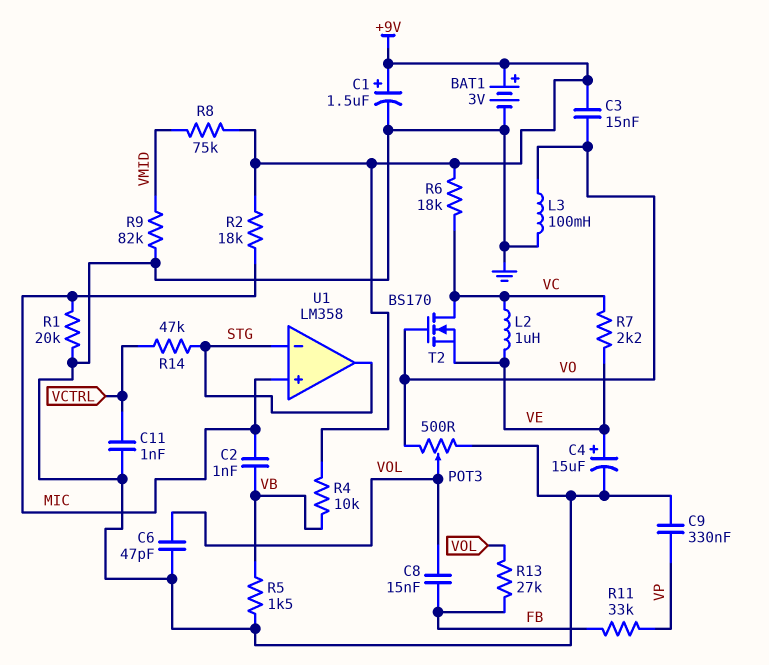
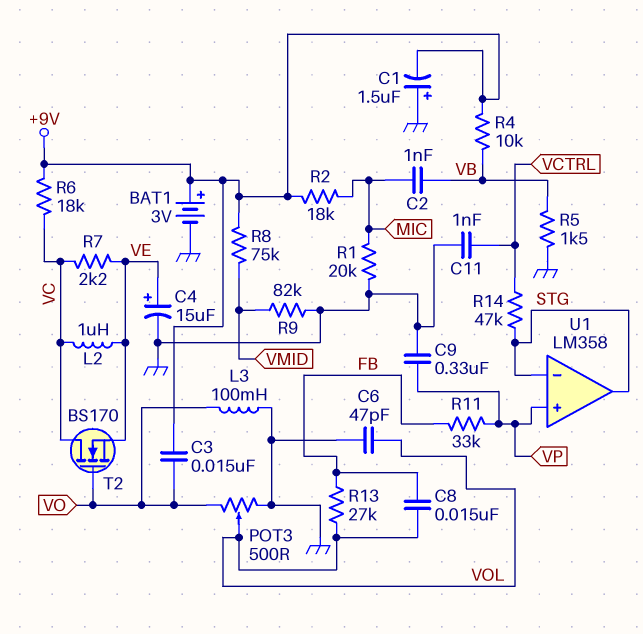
C1: 1.5uF (plus +9V, minus GND) -> 1.5uF (plus GND, minus +9V)
U1 pin in+: MIC -> VP

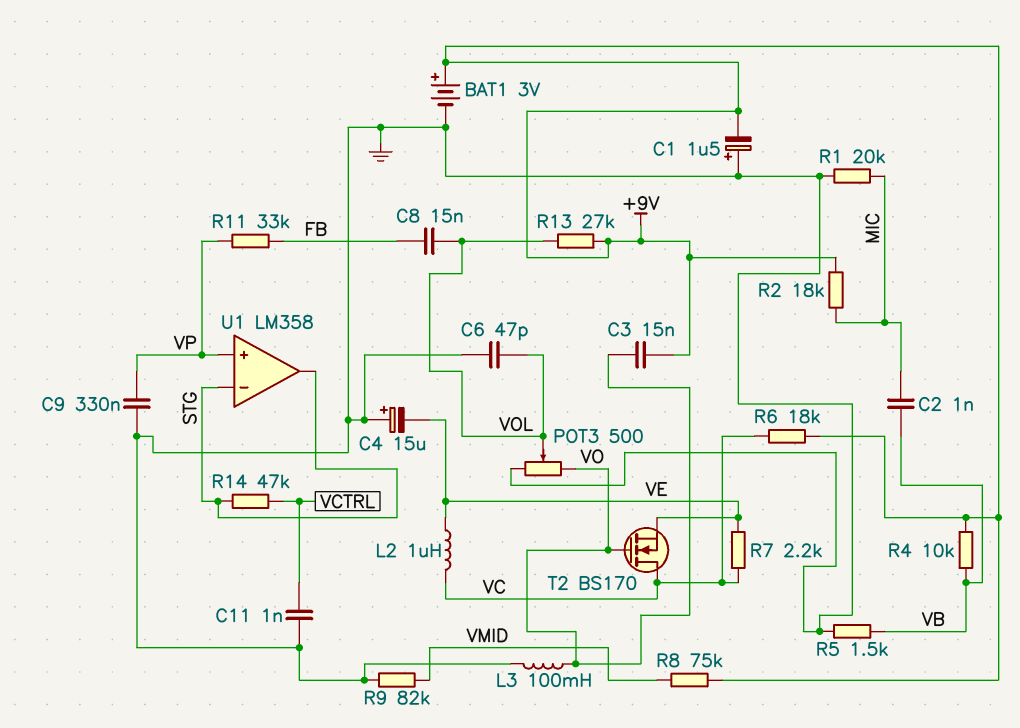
C4: 15uF (plus VE, minus GND) -> 15uF (plus GND, minus VE)
R13: 27k (FB, VOL) -> 27k (+9V, VOL)

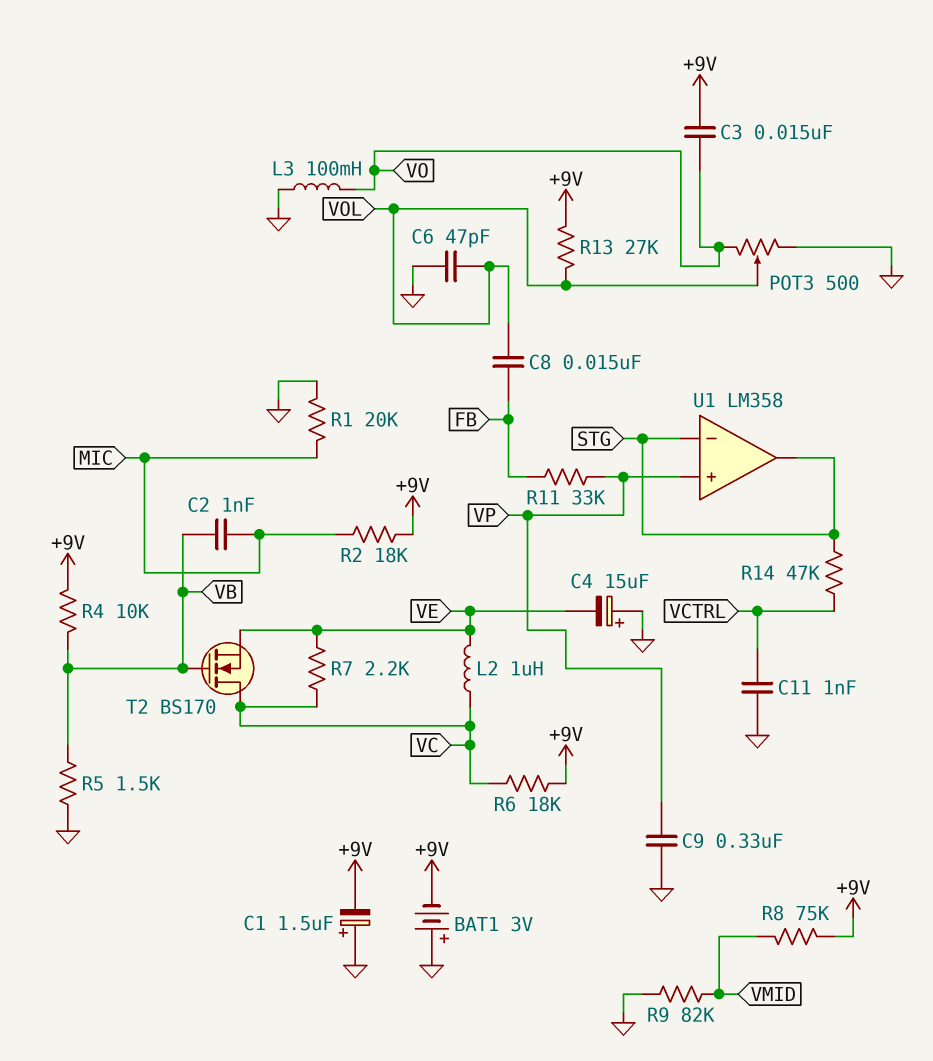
BAT1: 3V (plus +9V, minus GND) -> 3V (plus GND, minus +9V)
T2: NMOS BS170 (G VO, D VC, S VE) -> NMOS BS170 (G VB, D VC, S VE)

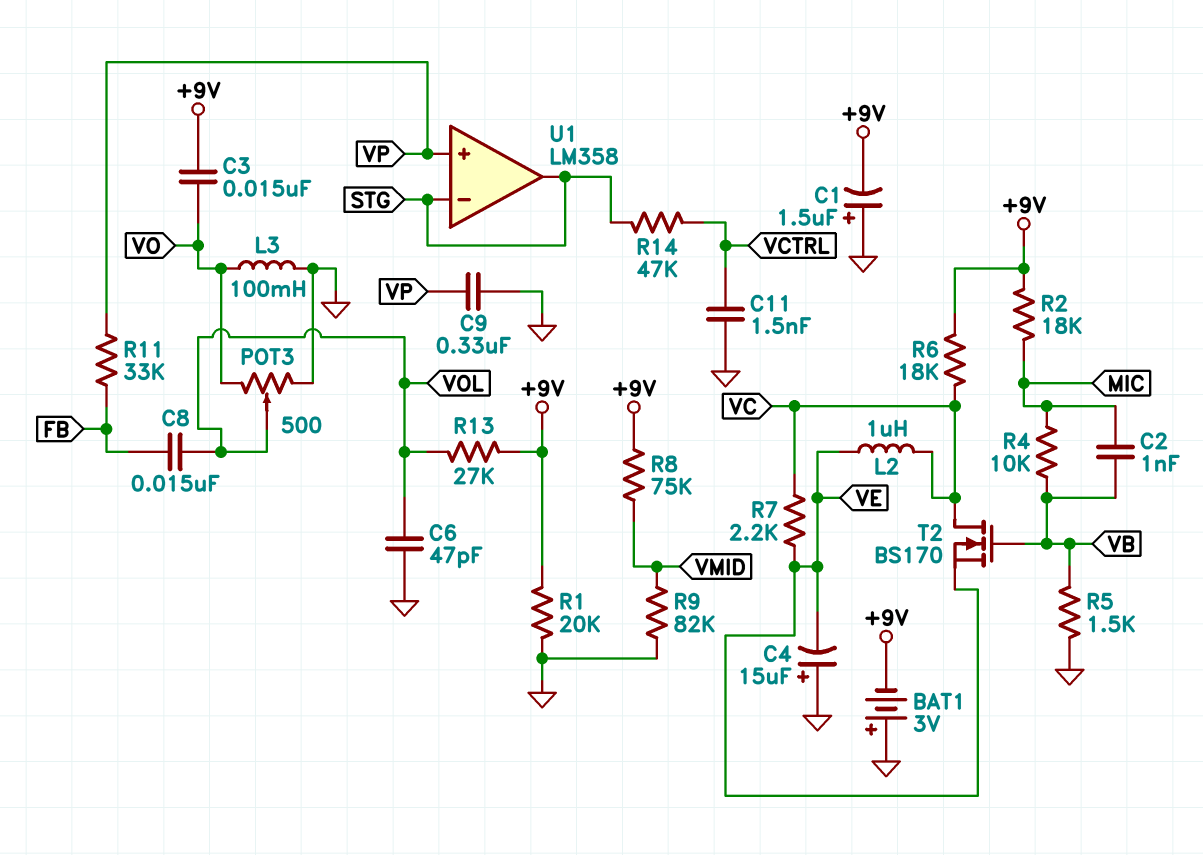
C11: 1nF (GND, VCTRL) -> 1.5nF (GND, VCTRL)
R1: 20k (GND, MIC) -> 20k (+9V, GND)
R4: 10k (+9V, VB) -> 10k (MIC, VB)

